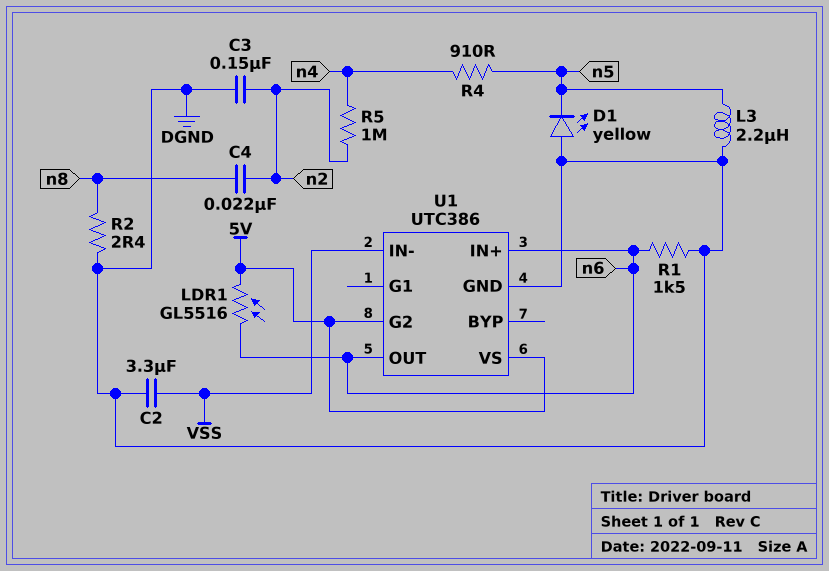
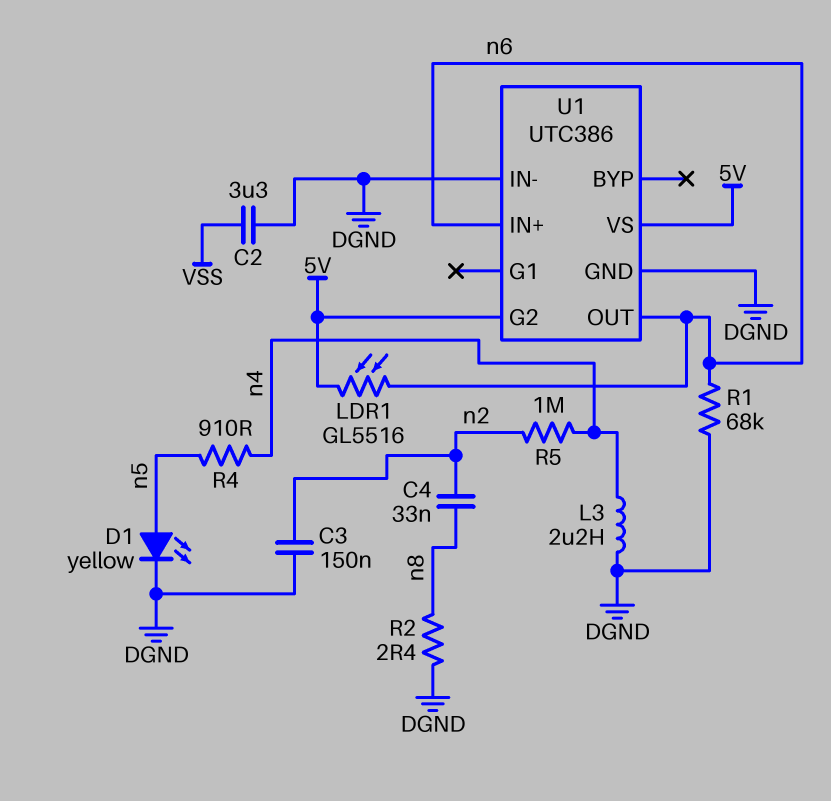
C4: 22nF (n2, n8) -> 33nF (n2, n8)
D1: LED yellow (A DGND, K n5) -> LED yellow (A n5, K DGND)
L3: 2.2uH (DGND, n5) -> 2.2uH (DGND, n4)
R1: 1.5k (DGND, n6) -> 68k (DGND, n6)
U1 pin IN-: VSS -> DGND

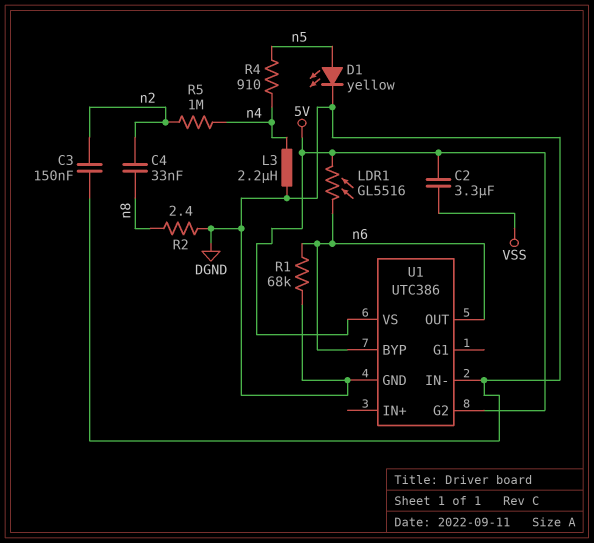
C2: 3.3uF (DGND, VSS) -> 3.3uF (5V, VSS)
U1 pin BYP: none -> n6
U1 pin IN+: n6 -> none

